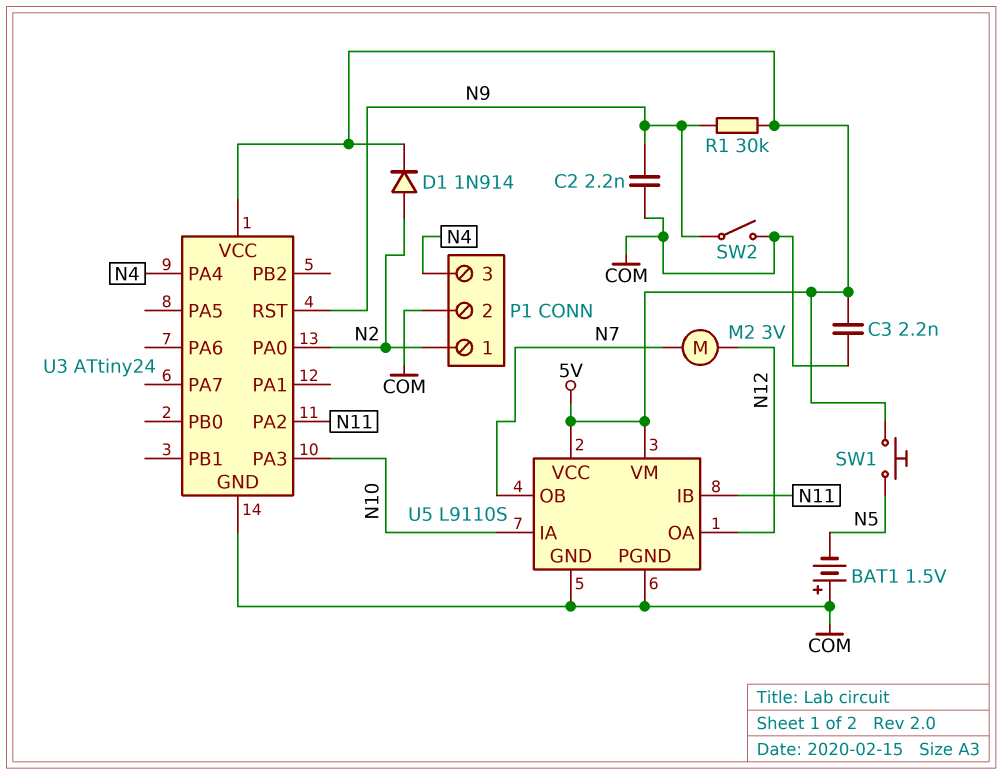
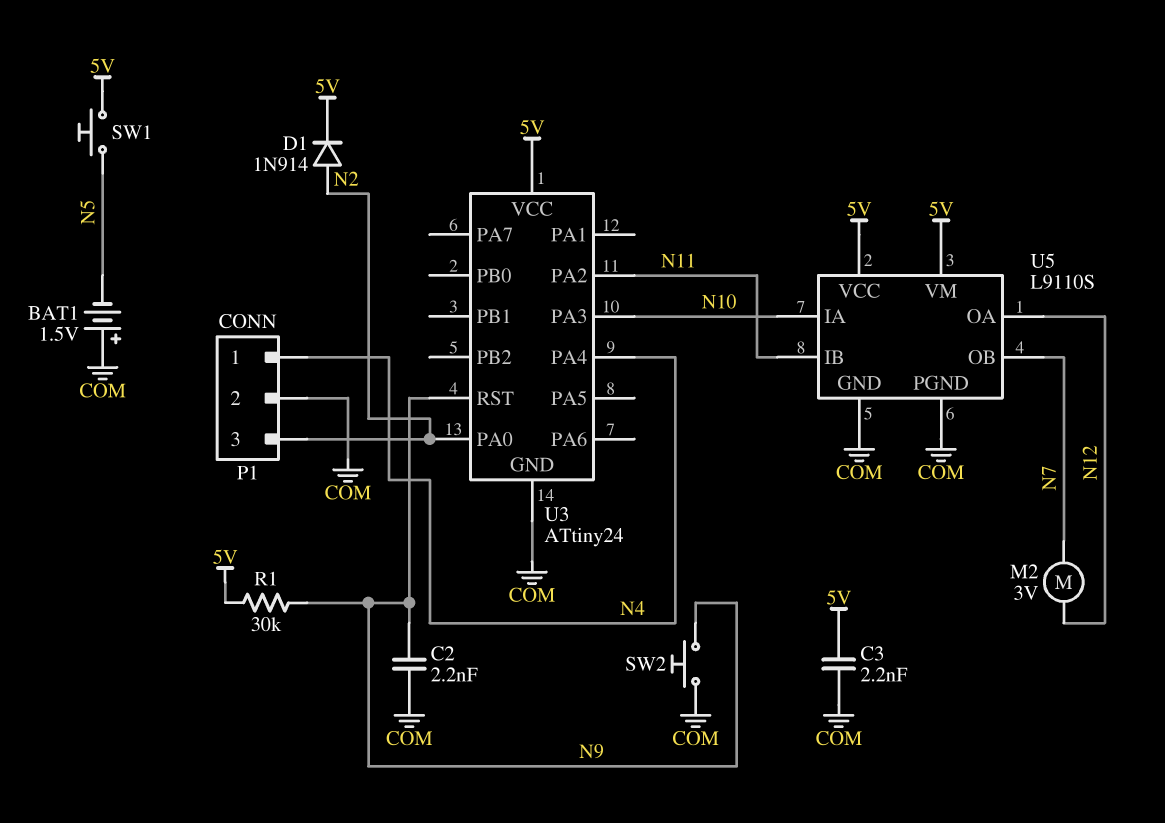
P1 pin 1: N2 -> N4
P1 pin 3: N4 -> N2
SW2: switch (COM, N9) -> button (COM, N9)

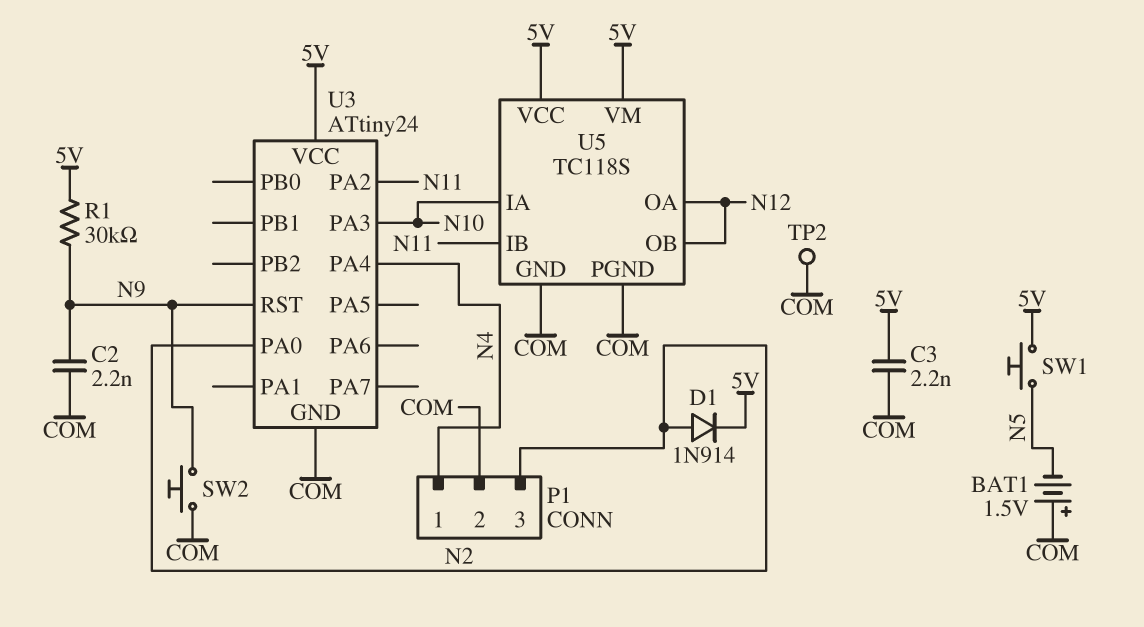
M2: motor 3V (N7, N12) -> none
TP2: none -> test point (COM)
U5: L9110S -> TC118S
U5 pin OB: N7 -> N12

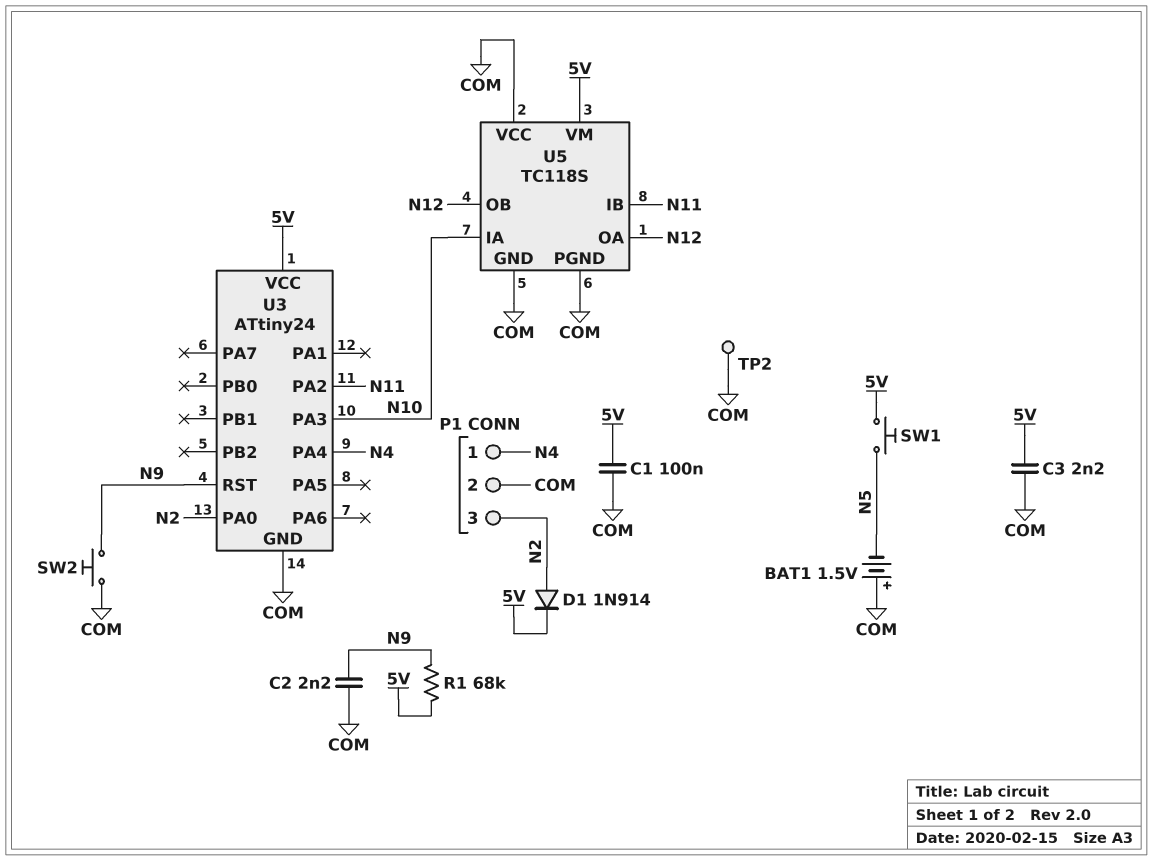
C1: none -> 100nF (5V, COM)
R1: 30k (5V, N9) -> 68k (5V, N9)
U5 pin VCC: 5V -> COM

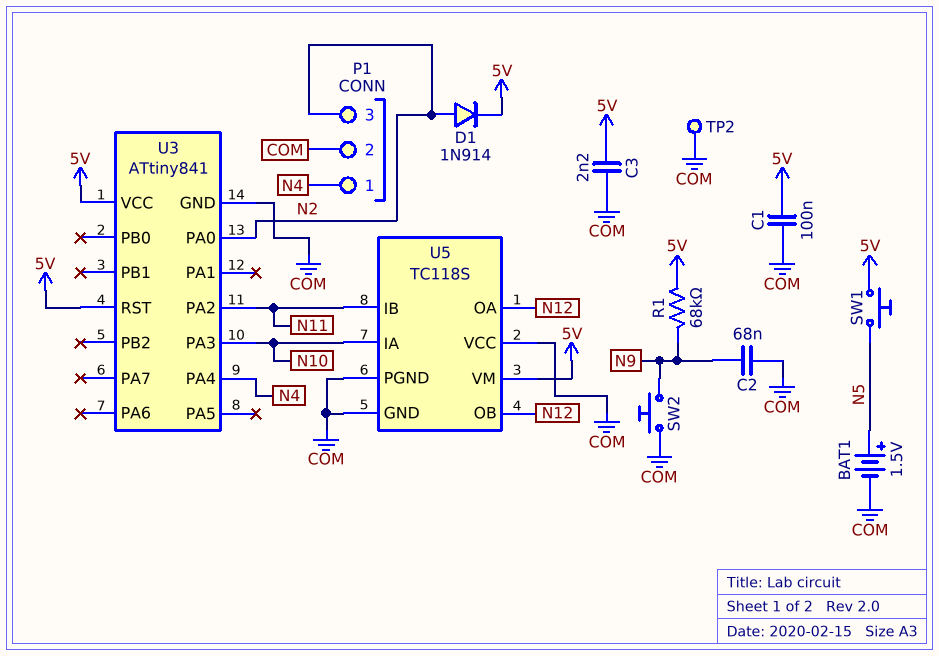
BAT1: 1.5V (plus COM, minus N5) -> 1.5V (plus N5, minus COM)
C2: 2.2nF (COM, N9) -> 68nF (COM, N9)
U3: ATtiny24 -> ATtiny841
U3 pin RST: N9 -> 5V

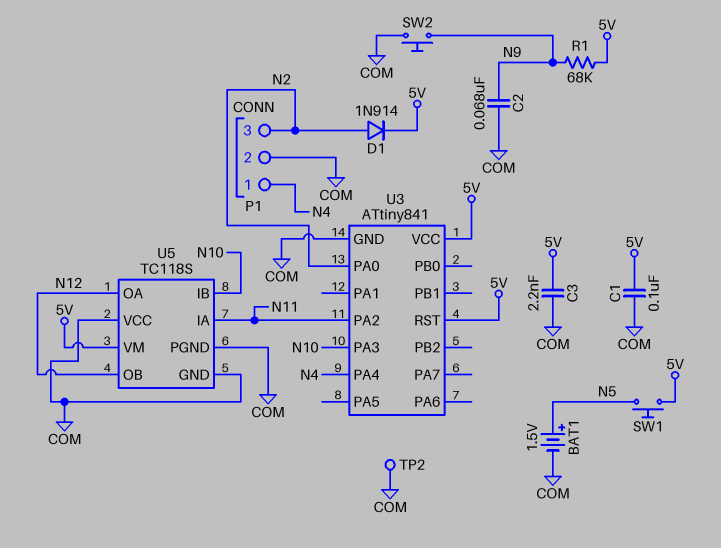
U5 pin IA: N10 -> N11
U5 pin IB: N11 -> N10

